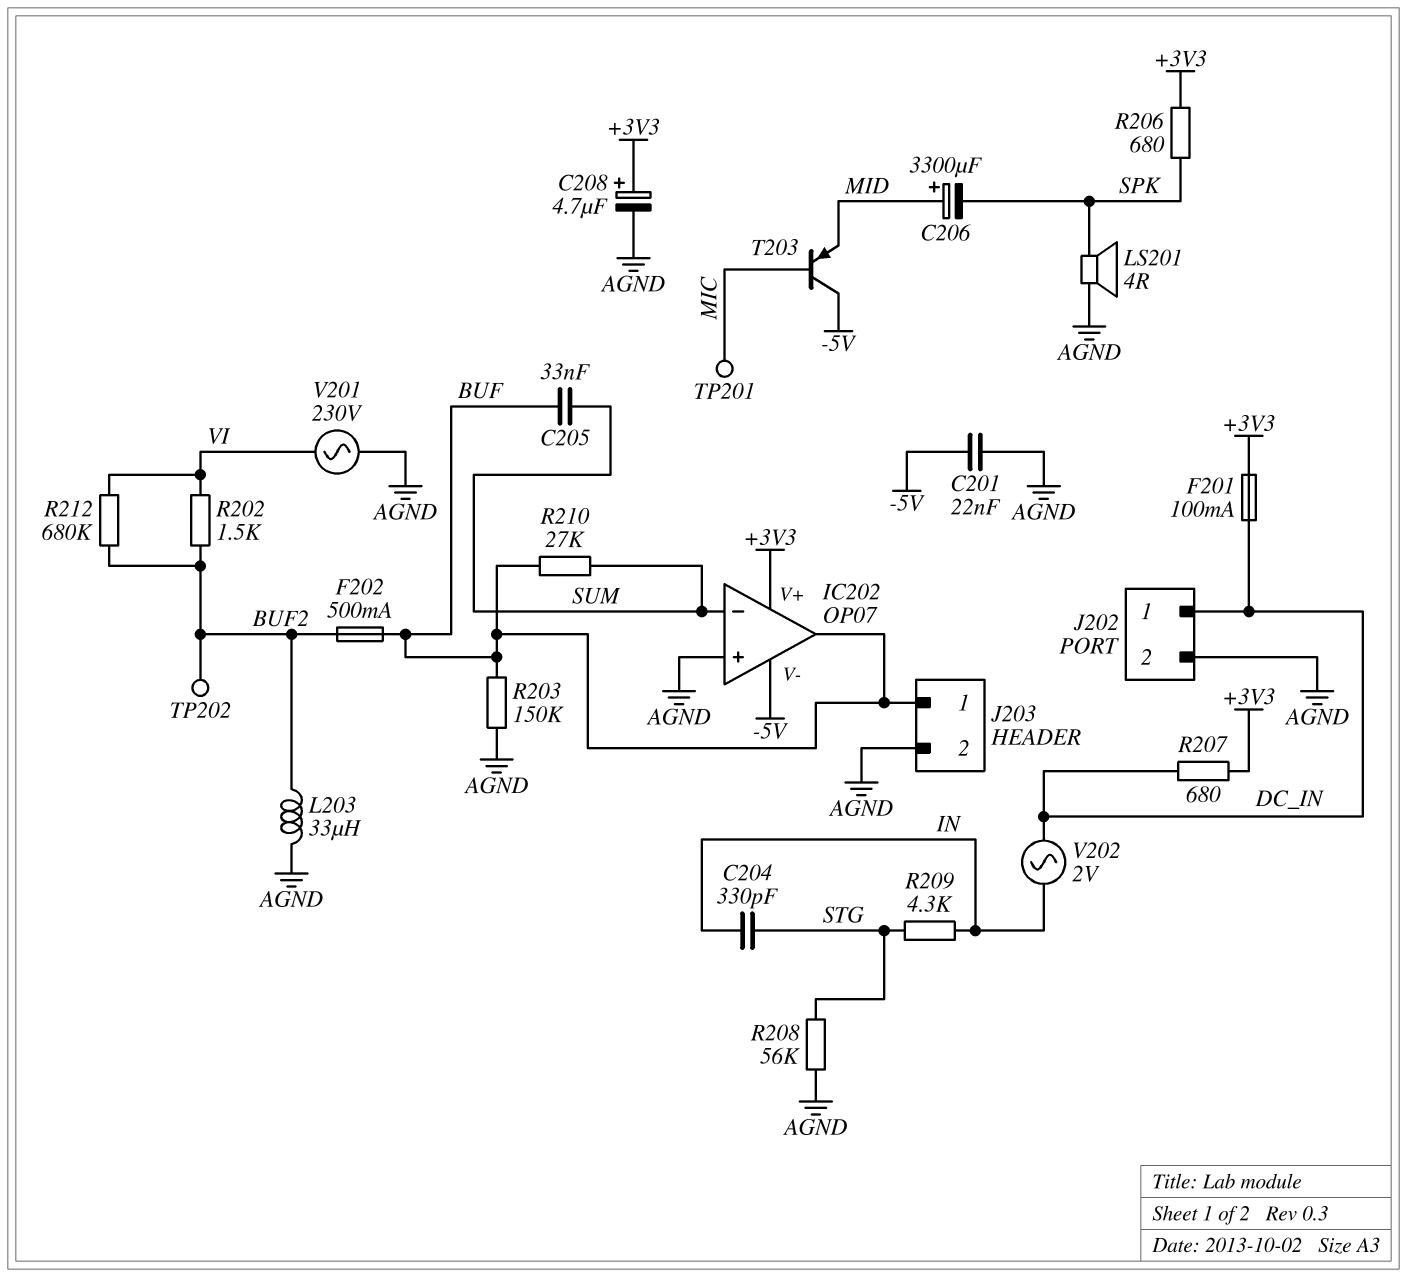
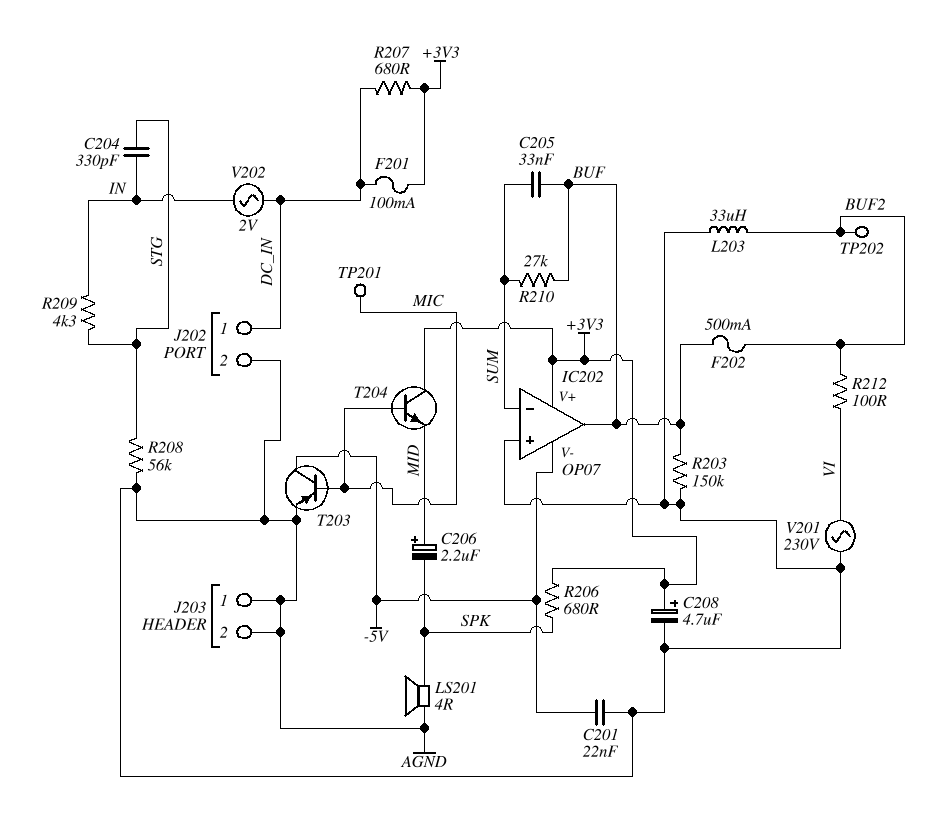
C206: 3300uF (plus MID, minus SPK) -> 2.2uF (plus MID, minus SPK)
J203 pin 1: BUF -> AGND
R202: 1.5k (BUF2, VI) -> none
R212: 680k (BUF2, VI) -> 100 (BUF2, VI)
T203: PNP (B MIC, C -5V, E MID) -> PNP (B MIC, C -5V, E AGND)
T204: none -> NPN (B MIC, C +3V3, E MID)

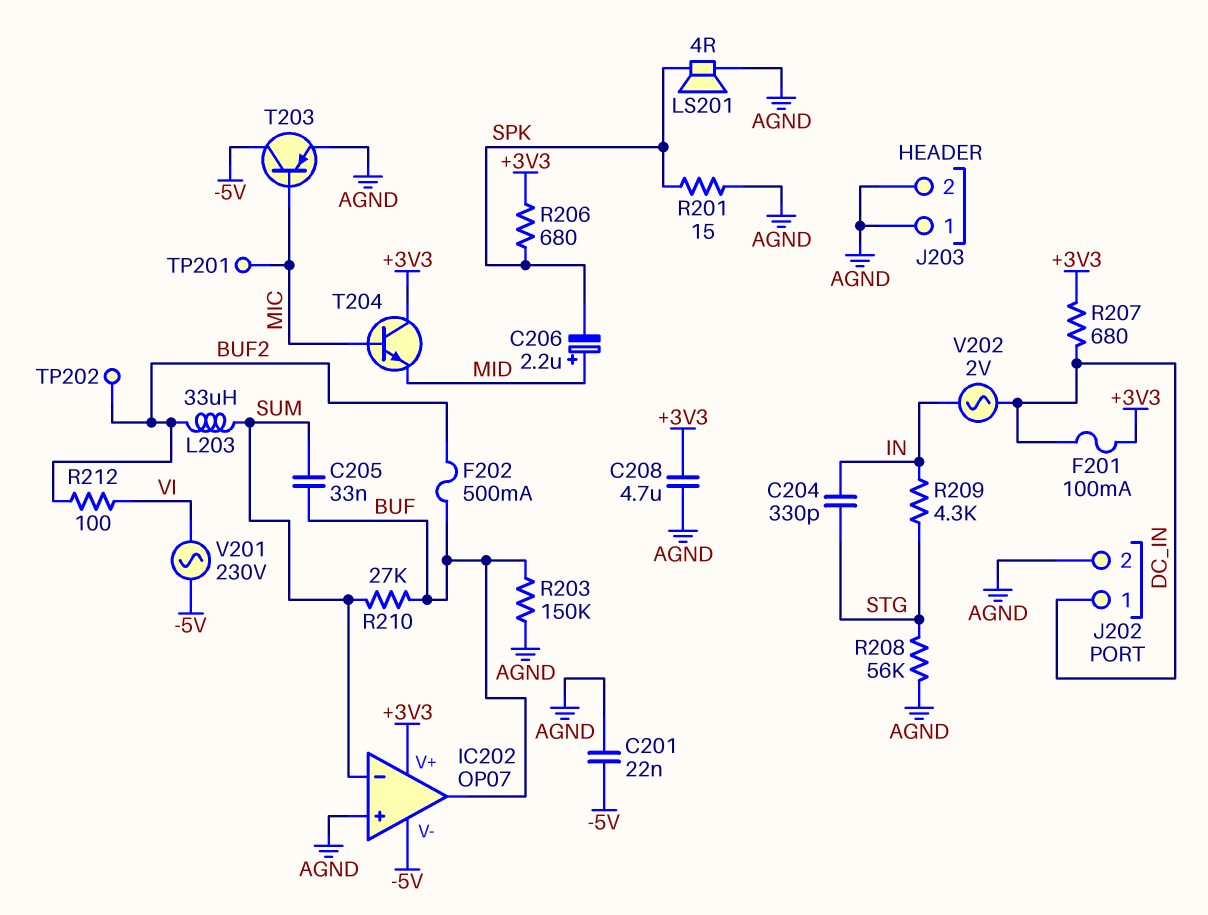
C208: 4.7uF (plus +3V3, minus AGND) -> 4.7uF (+3V3, AGND)
L203: 33uH (AGND, BUF2) -> 33uH (BUF2, SUM)
R201: none -> 15 (AGND, SPK)
V201: AC 230V (AGND, VI) -> AC 230V (-5V, VI)

